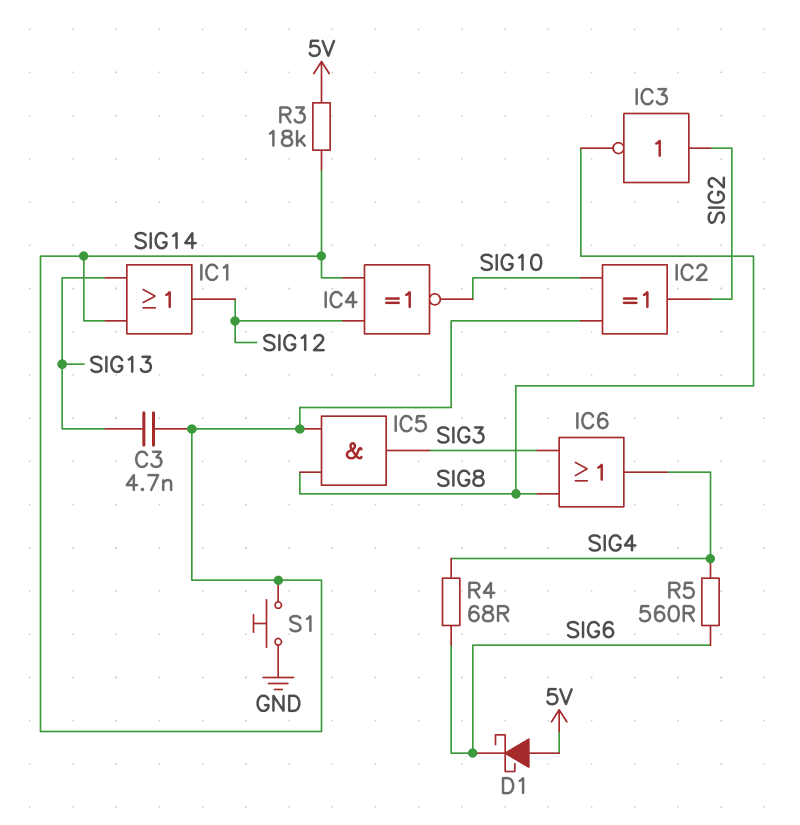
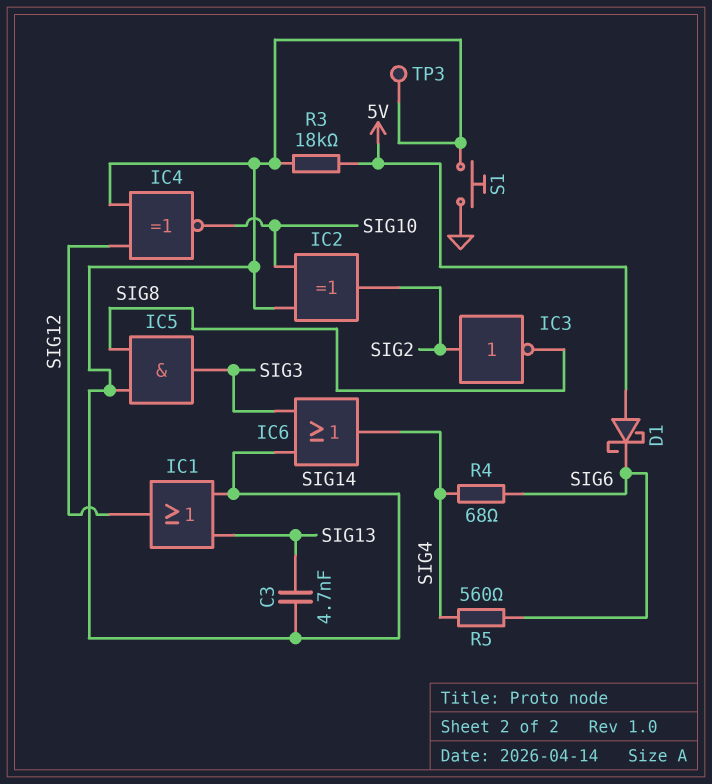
IC6: OR (in SIG3, in SIG8, out SIG4) -> OR (in SIG3, in SIG14, out SIG4)
TP3: none -> test point (SIG14)

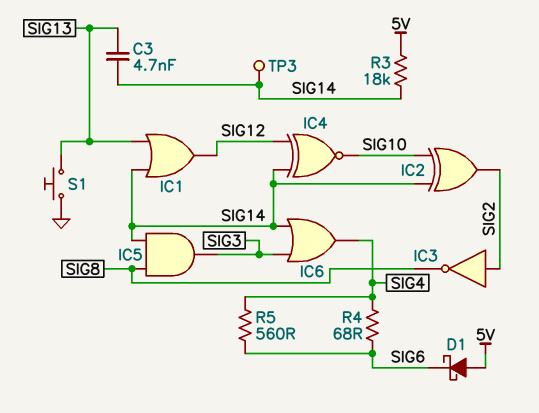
S1: button (GND, SIG14) -> button (GND, SIG13)

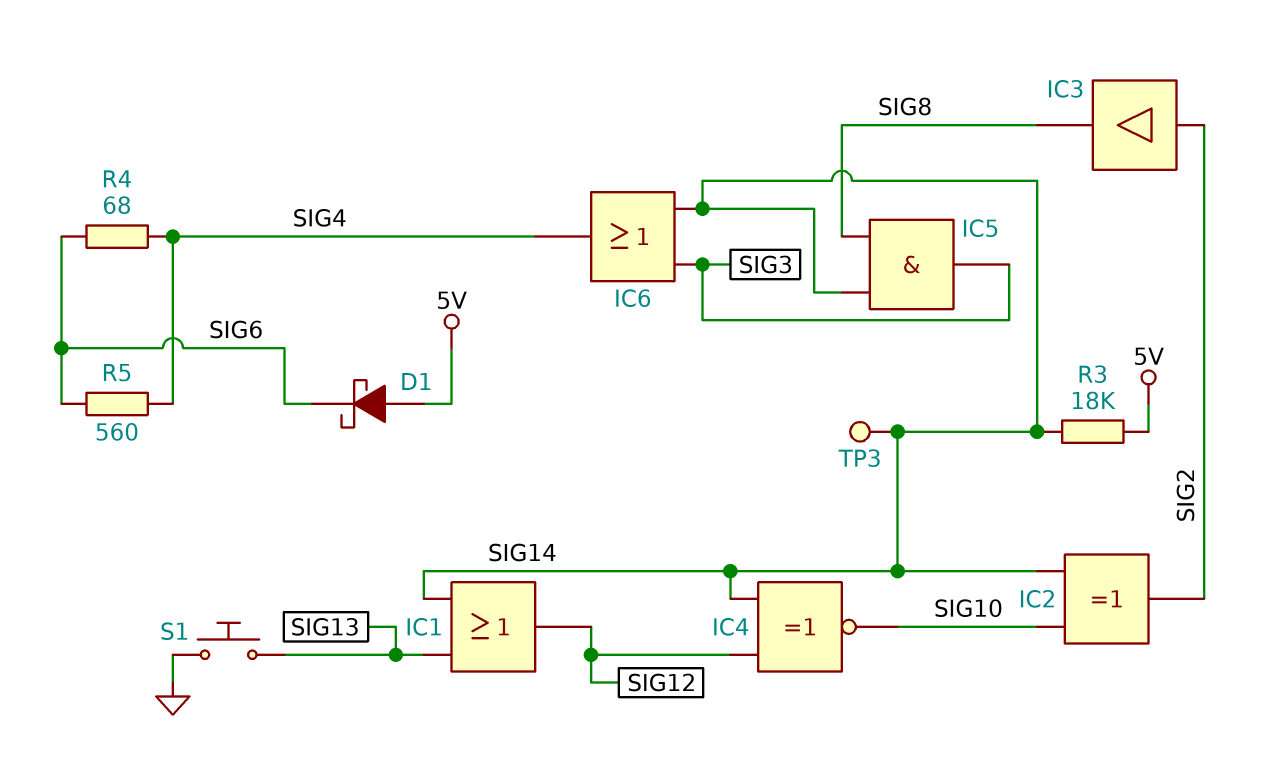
C3: 4.7nF (SIG13, SIG14) -> none
IC3: NOT (in SIG2, out SIG8) -> buffer (in SIG2, out SIG8)

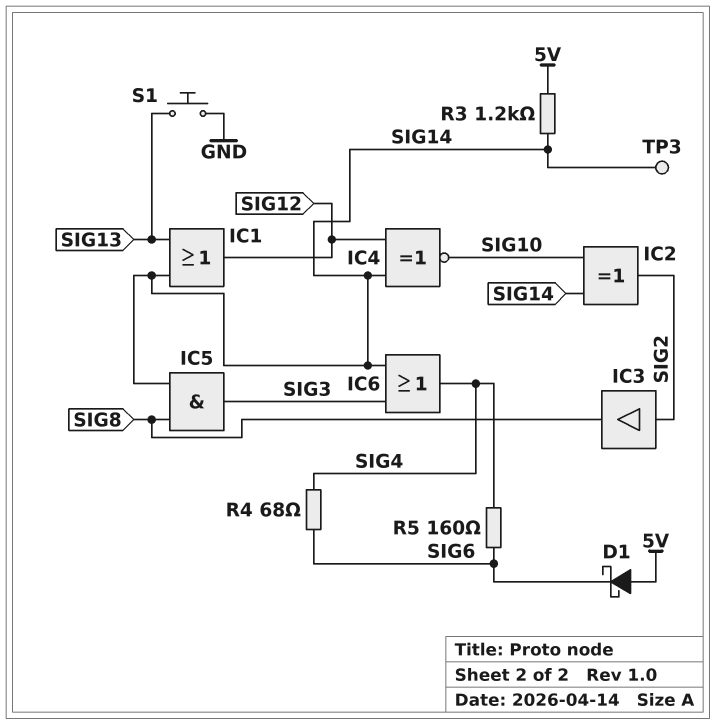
R3: 18k (5V, SIG14) -> 1.2k (5V, SIG14)
R5: 560 (SIG4, SIG6) -> 160 (SIG4, SIG6)

